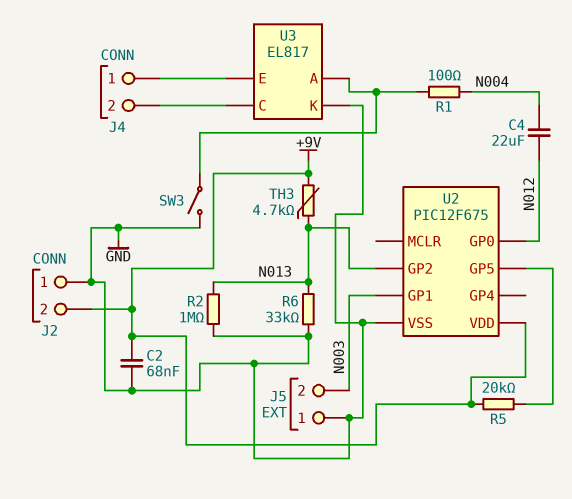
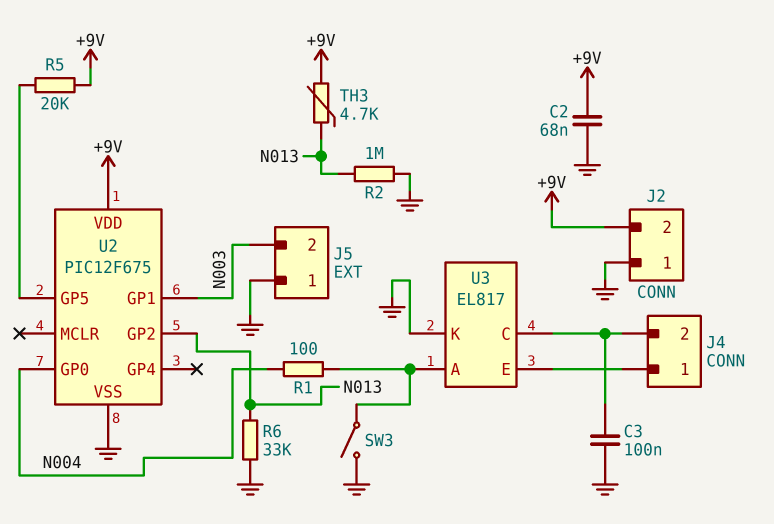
C3: none -> 100nF (GND, J4/2)
C4: 22uF (N004, N012) -> none
U2 pin GP0: N012 -> N004

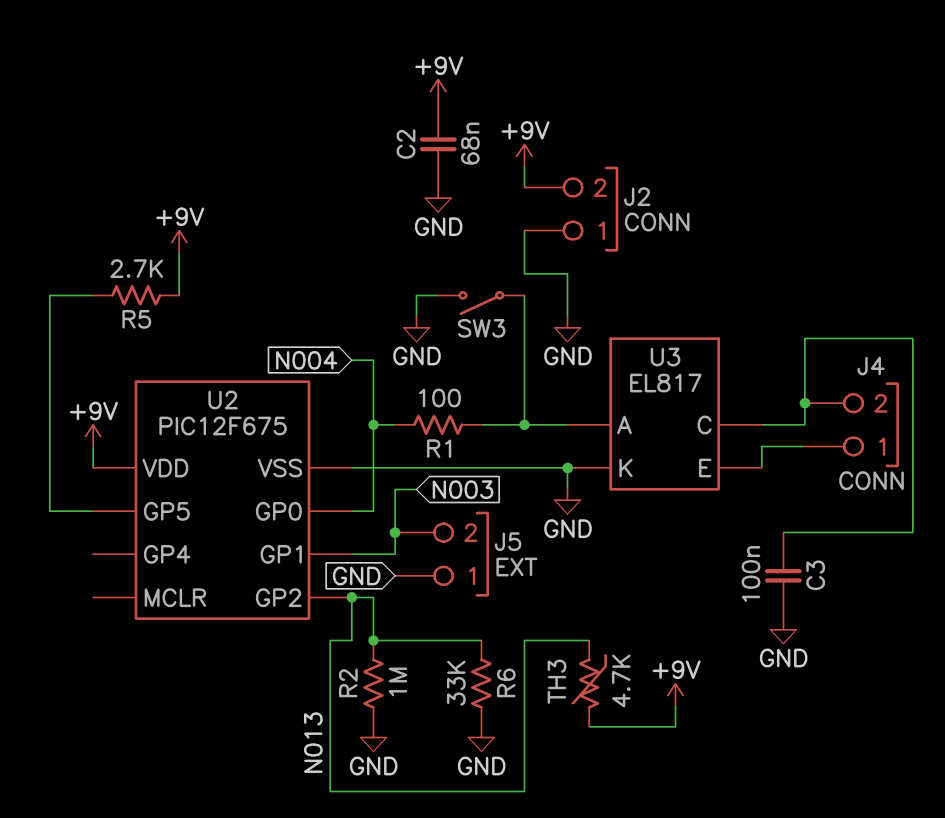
R5: 20k (+9V, U2/GP5) -> 2.7k (+9V, U2/GP5)

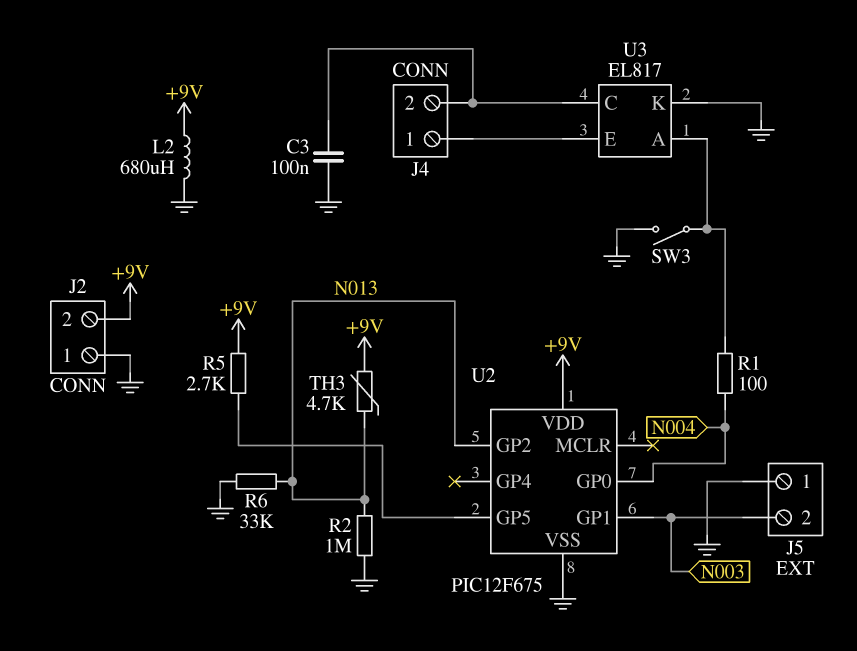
C2: 68nF (+9V, GND) -> none
L2: none -> 680uH (+9V, GND)

